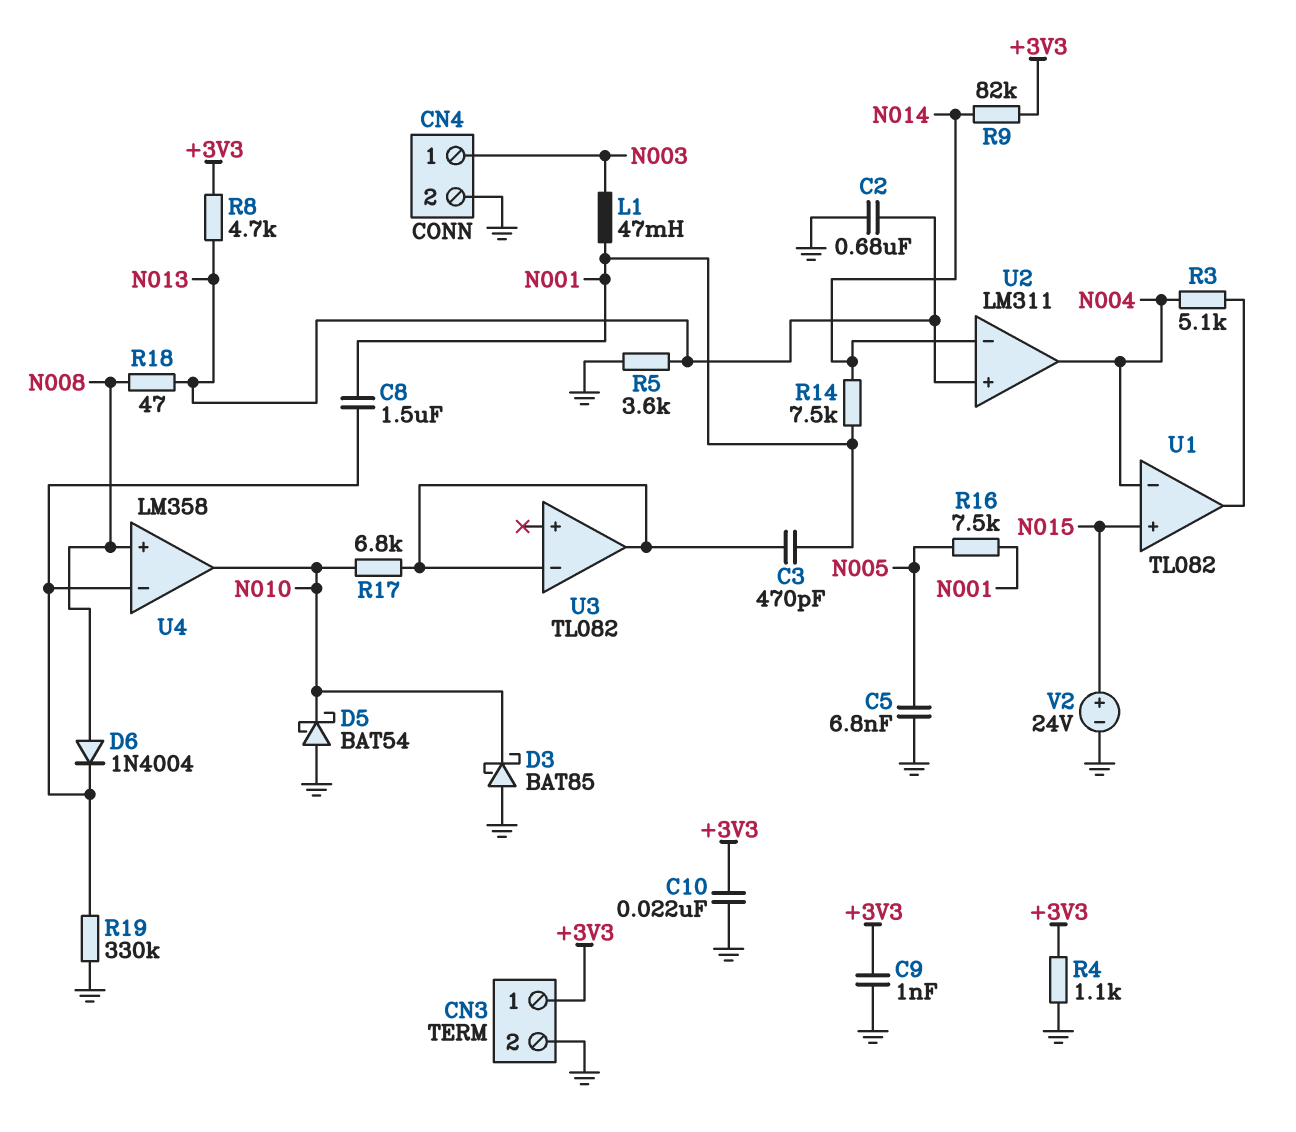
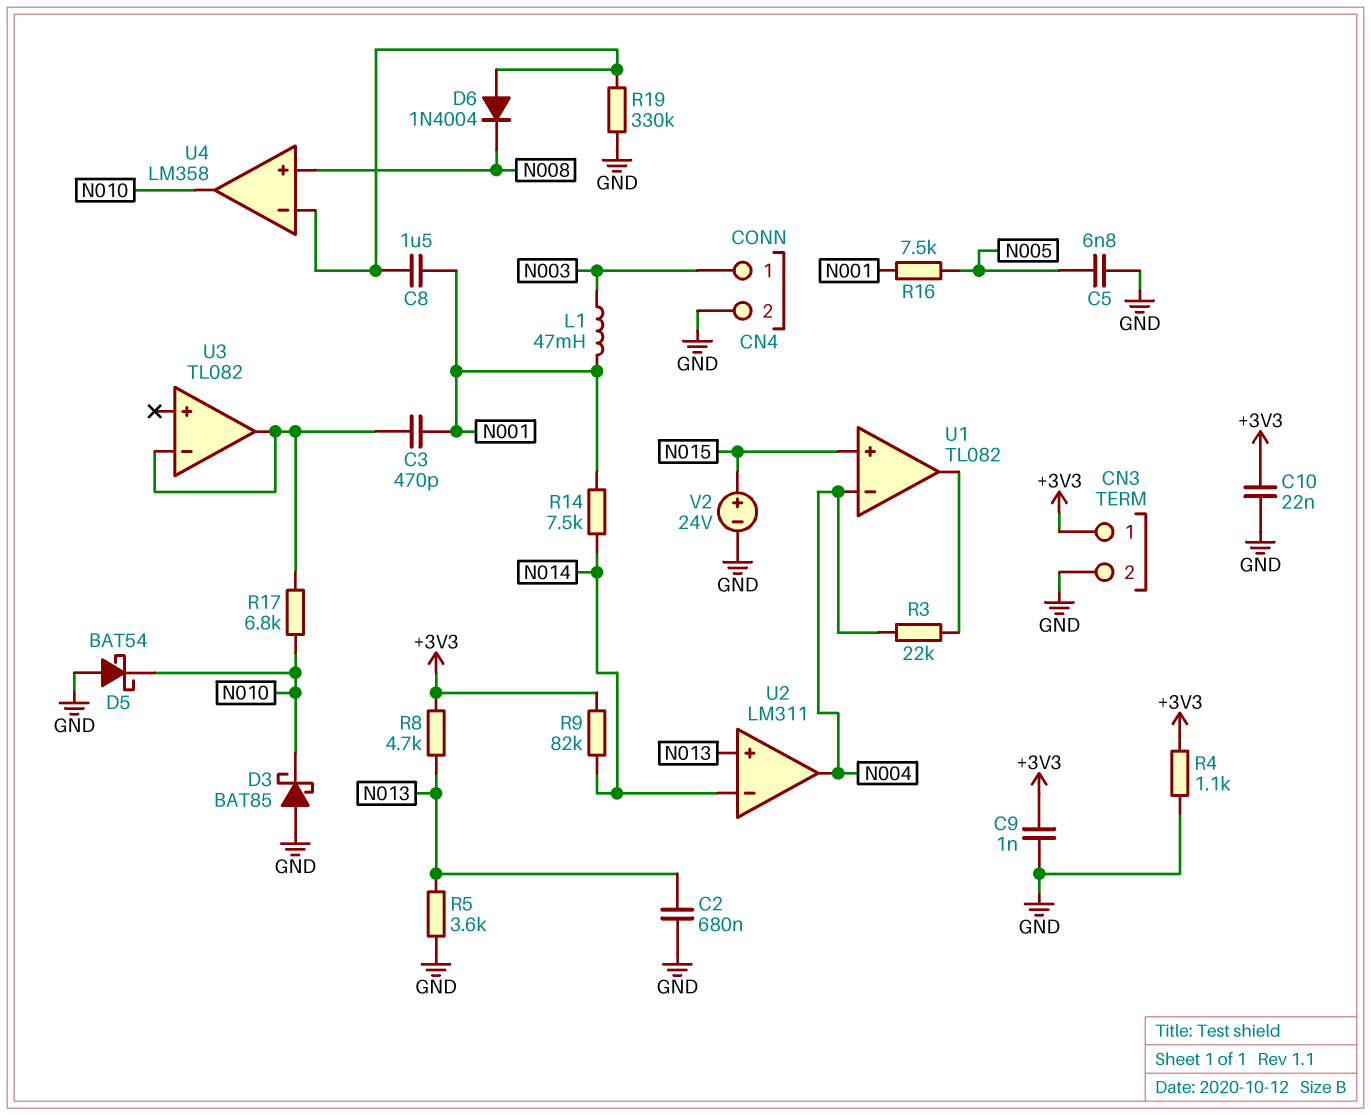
D6: diode 1N4004 (A N008, K U4/in-) -> diode 1N4004 (A U4/in-, K N008)
R3: 5.1k (N004, U1/out) -> 22k (N004, U1/out)
R18: 47 (N008, N013) -> none

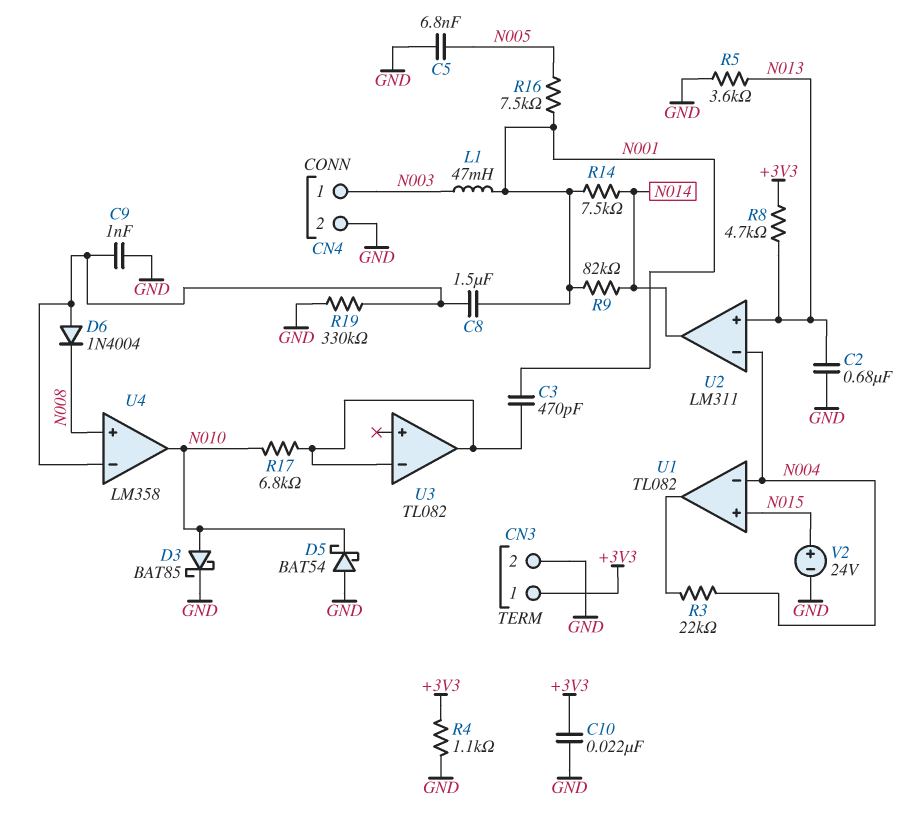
C9: 1nF (+3V3, GND) -> 1nF (GND, U4/in-)
D3: schottky BAT85 (A GND, K N010) -> schottky BAT85 (A N010, K GND)
R9: 82k (+3V3, N014) -> 82k (N001, N014)
U2 pin in-: N014 -> N004
U2 pin out: N004 -> N014

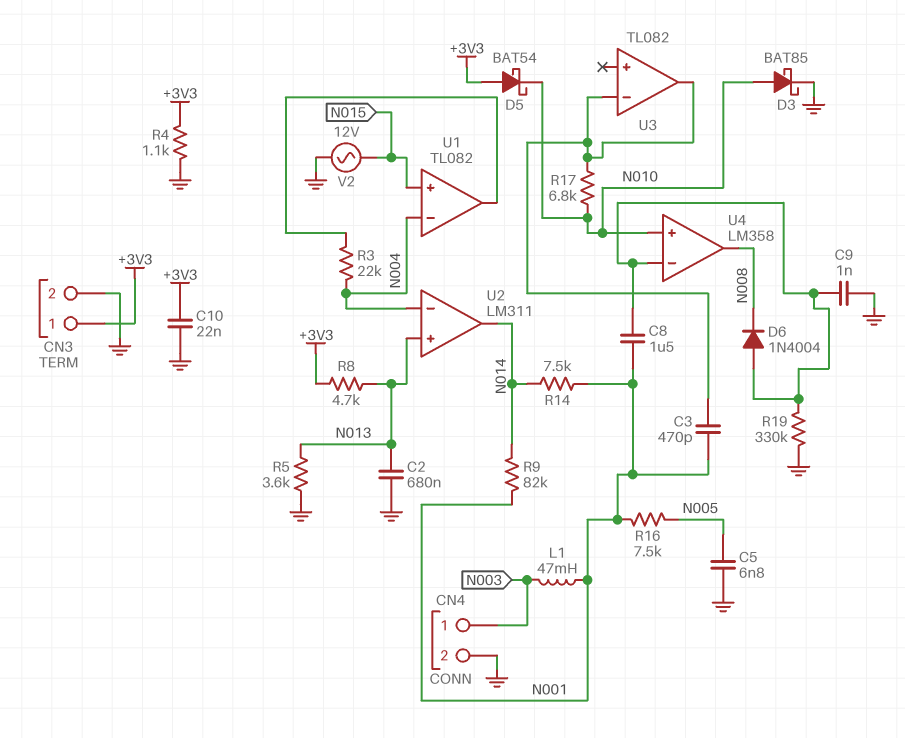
D5: schottky BAT54 (A GND, K N010) -> schottky BAT54 (A +3V3, K N010)
U4 pin in+: N008 -> N010
U4 pin out: N010 -> N008
V2: 24V (plus N015, minus GND) -> AC 12V (GND, N015)

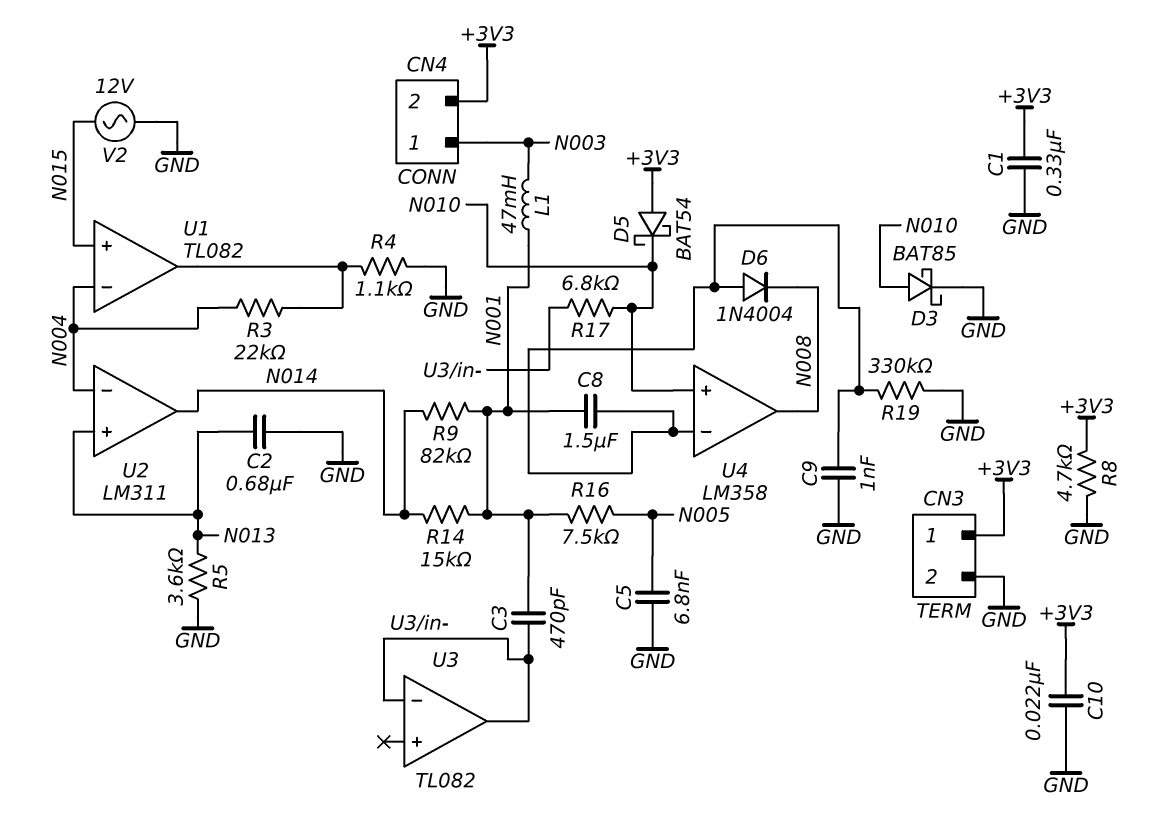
C1: none -> 330nF (+3V3, GND)
CN4 pin 2: GND -> +3V3
R4: 1.1k (+3V3, GND) -> 1.1k (GND, U1/out)
R8: 4.7k (+3V3, N013) -> 4.7k (+3V3, GND)
R14: 7.5k (N001, N014) -> 15k (N001, N014)

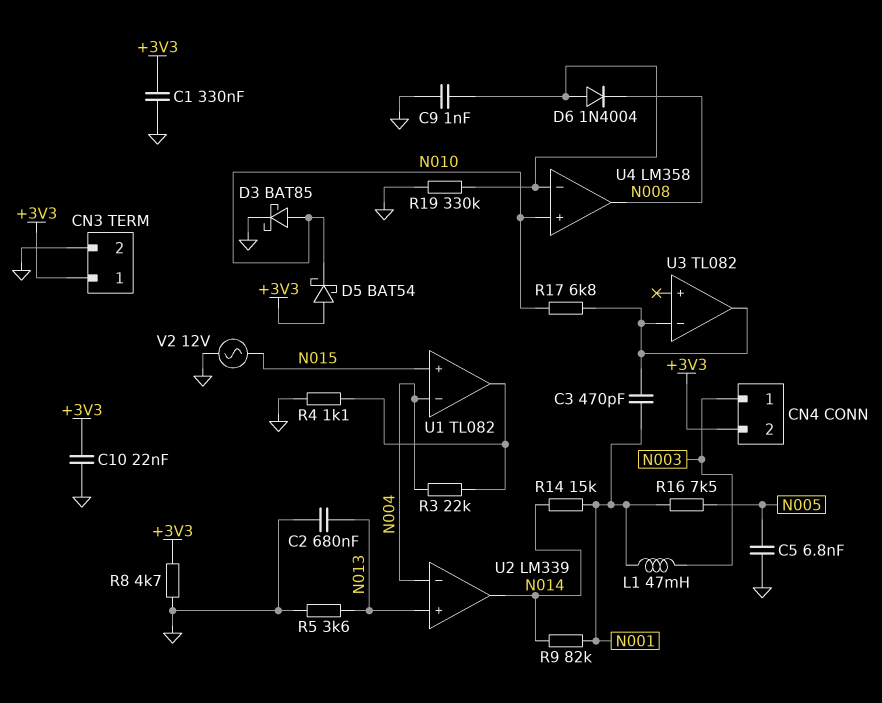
C8: 1.5uF (N001, U4/in-) -> none
U2: LM311 -> LM339

